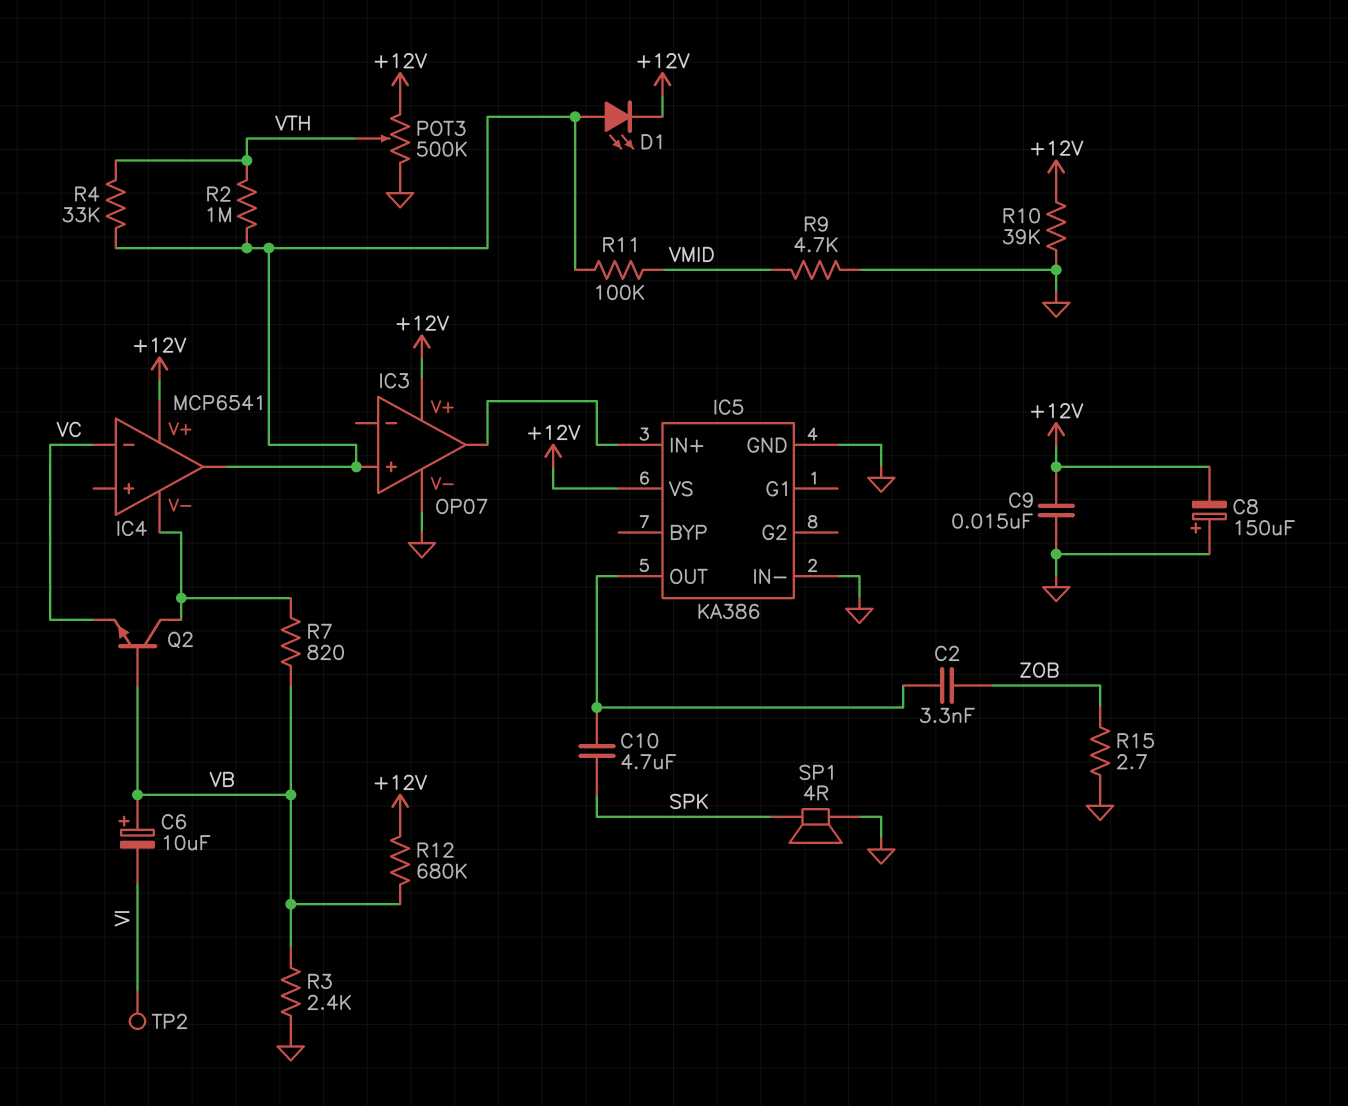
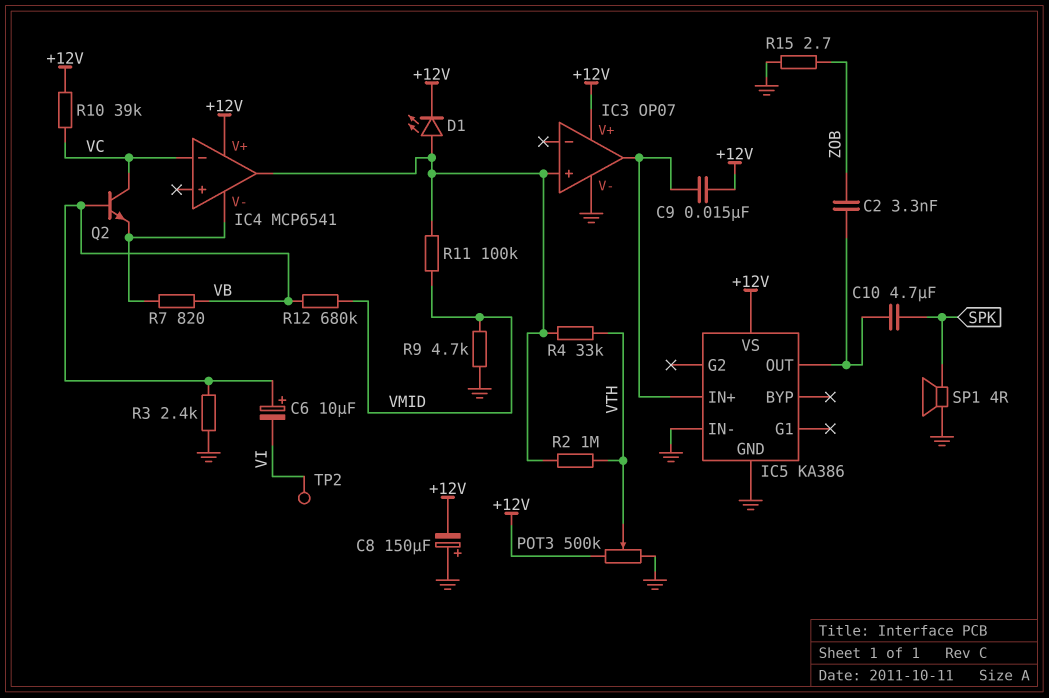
C9: 15nF (+12V, GND) -> 15nF (+12V, IC3/out)
Q2: NPN (B VB, C IC4/V-, E VC) -> NPN (B VB, C VC, E IC4/V-)
R10: 39k (+12V, GND) -> 39k (+12V, VC)
R12: 680k (+12V, VB) -> 680k (VB, VMID)

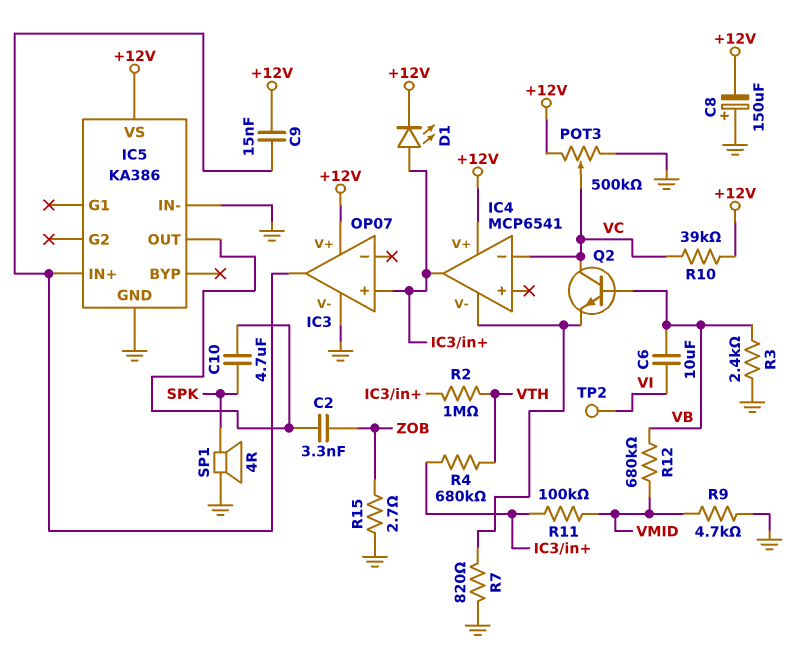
C6: 10uF (plus VB, minus VI) -> 10uF (VB, VI)
POT3: 500k (+12V, GND, wiper VTH) -> 500k (+12V, GND, wiper VC)
R4: 33k (IC3/in+, VTH) -> 680k (IC3/in+, VTH)
R7: 820 (IC4/V-, VB) -> 820 (GND, IC4/V-)

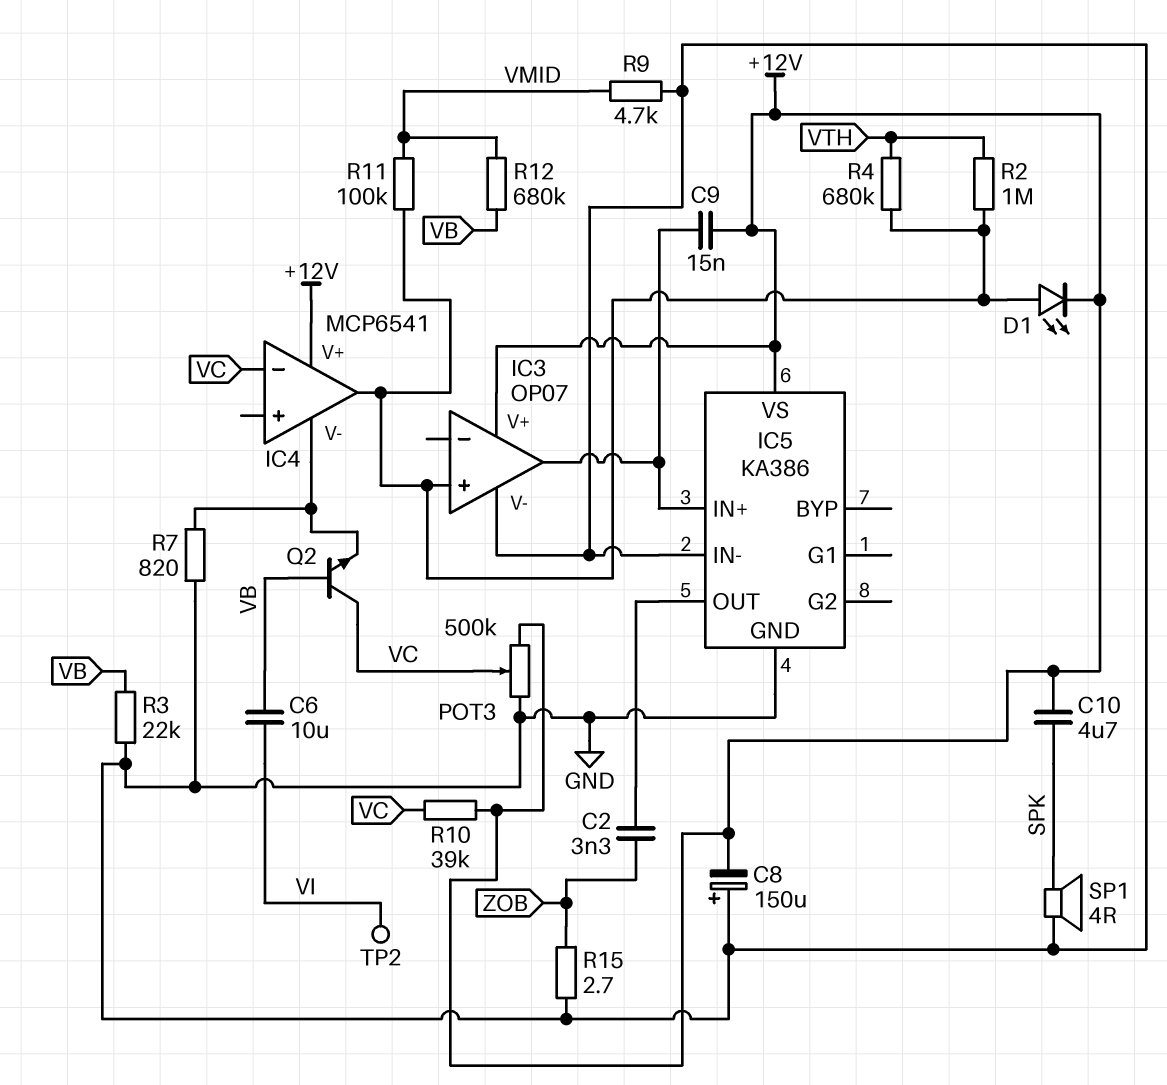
C10: 4.7uF (IC5/OUT, SPK) -> 4.7uF (+12V, SPK)
R3: 2.4k (GND, VB) -> 22k (GND, VB)

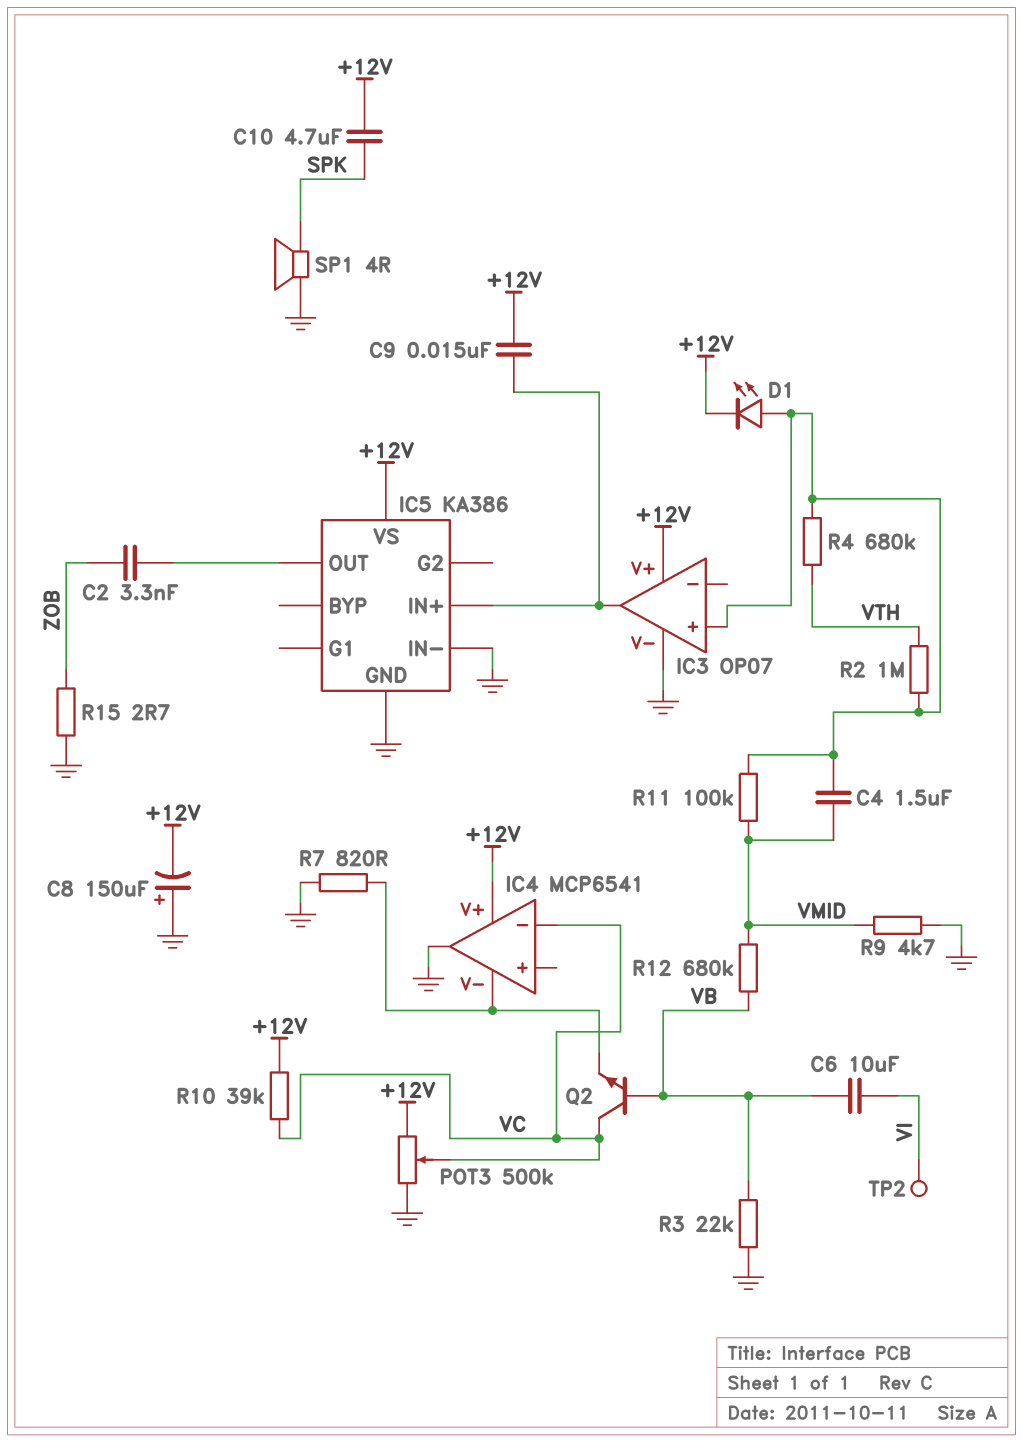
C4: none -> 1.5uF (IC3/in+, VMID)
IC4 pin out: IC3/in+ -> GND

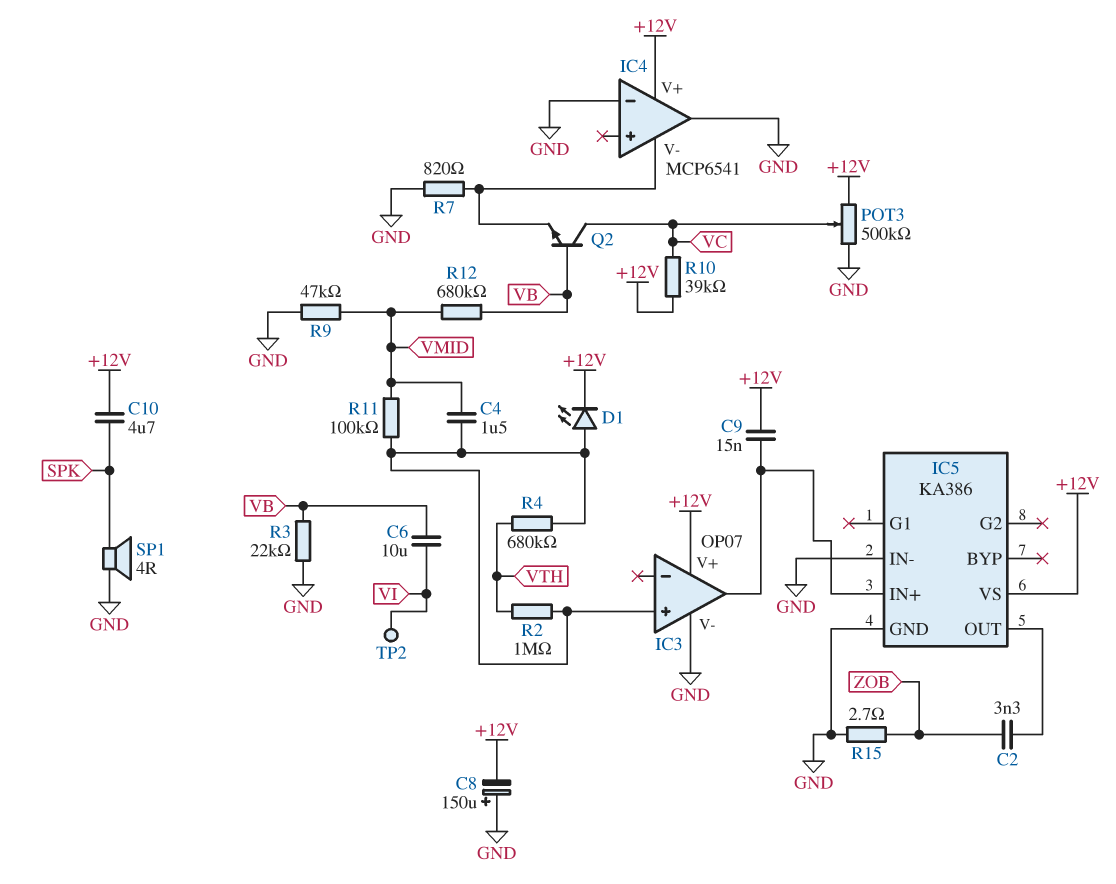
IC4 pin in-: VC -> GND
R9: 4.7k (GND, VMID) -> 47k (GND, VMID)

